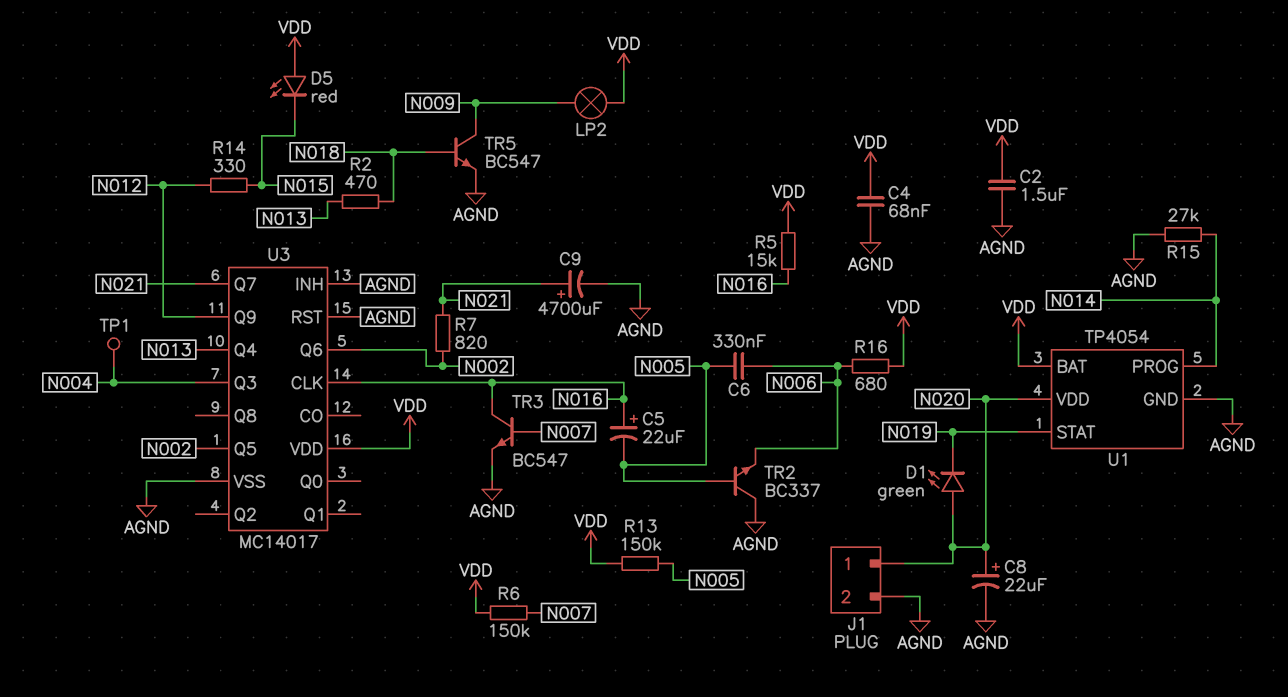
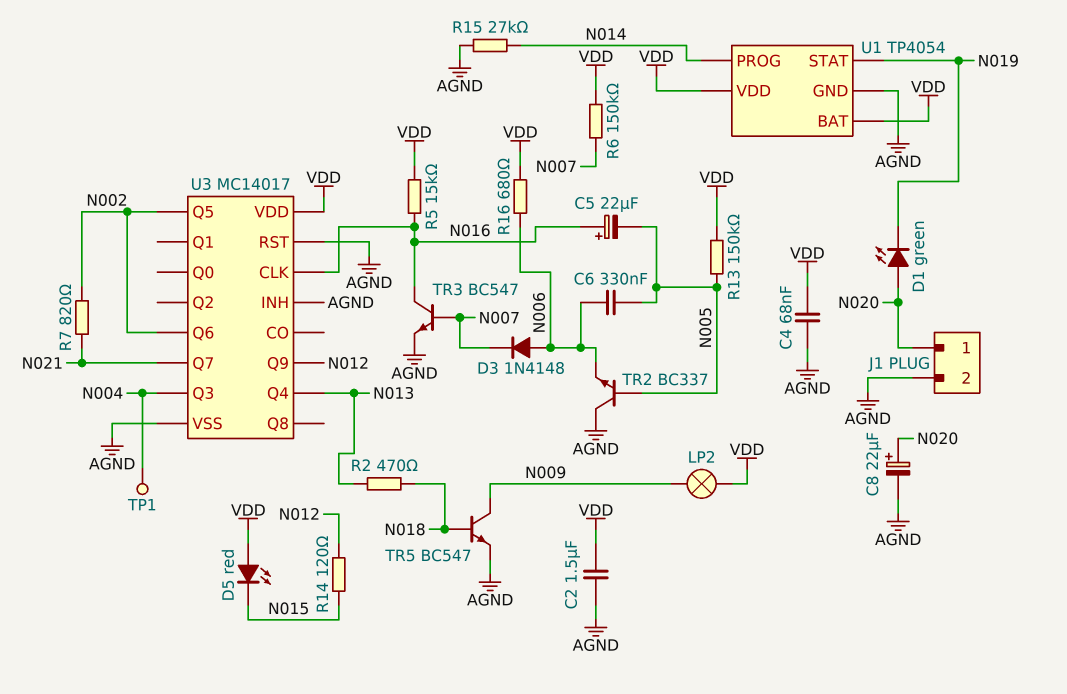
C9: 4700uF (plus N021, minus AGND) -> none
D3: none -> diode 1N4148 (A N006, K N007)
R14: 330 (N012, N015) -> 120 (N012, N015)
U1 pin VDD: N020 -> VDD

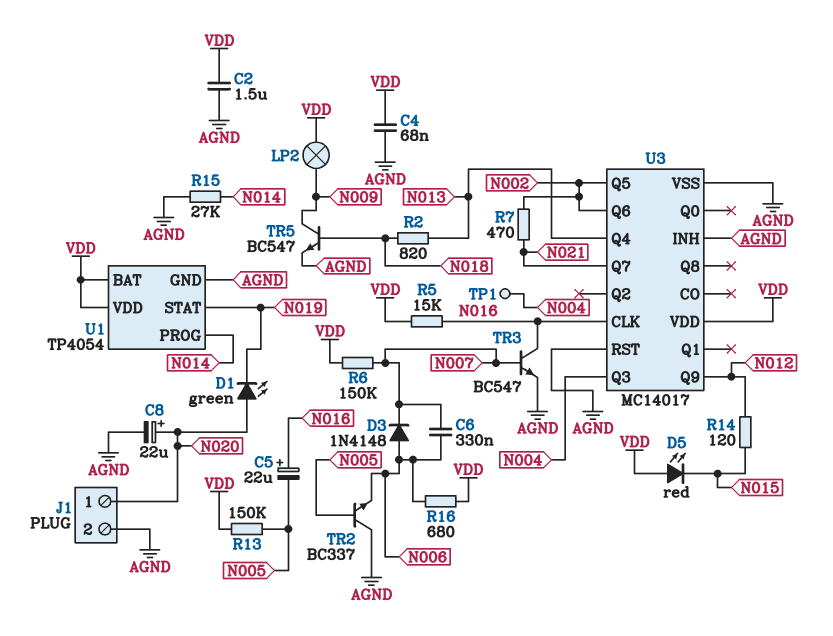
C6: 330nF (N005, N006) -> 330nF (N006, N007)
R2: 470 (N013, N018) -> 820 (N013, N018)
R7: 820 (N002, N021) -> 470 (N002, N021)

